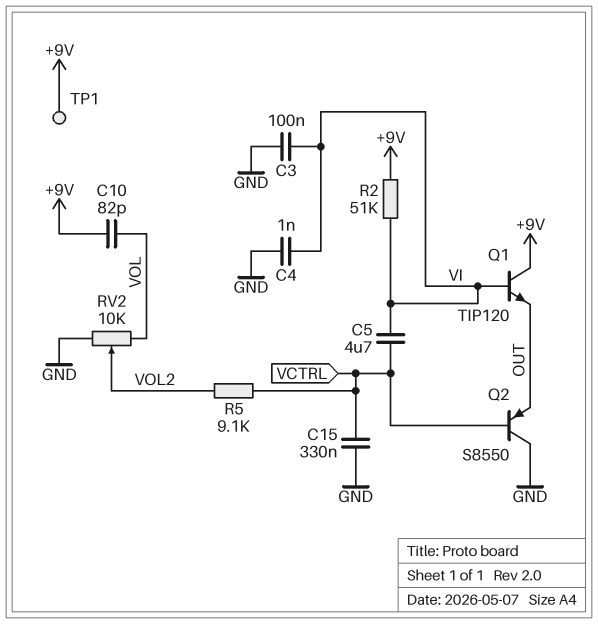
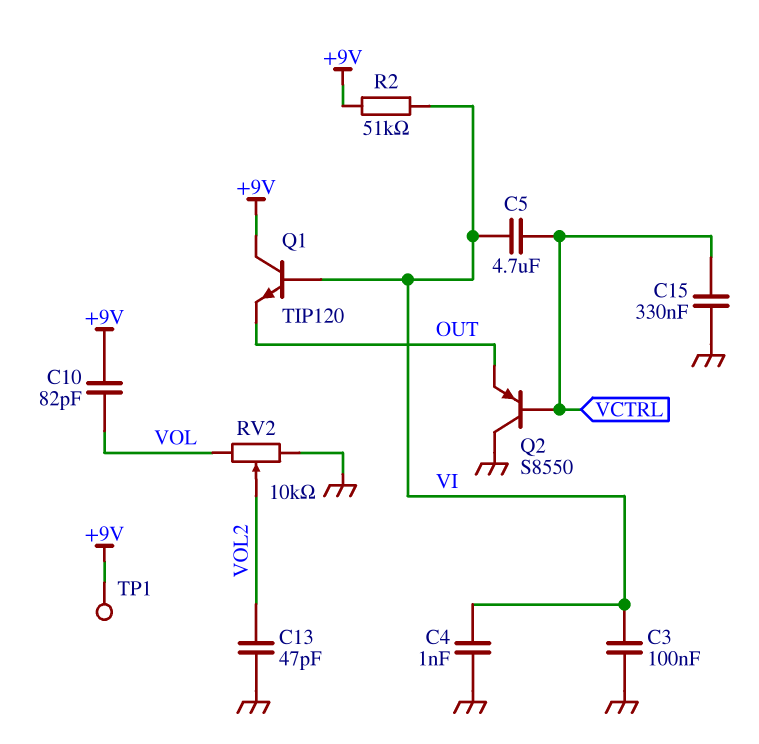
C13: none -> 47pF (GND, VOL2)
R5: 9.1k (VCTRL, VOL2) -> none

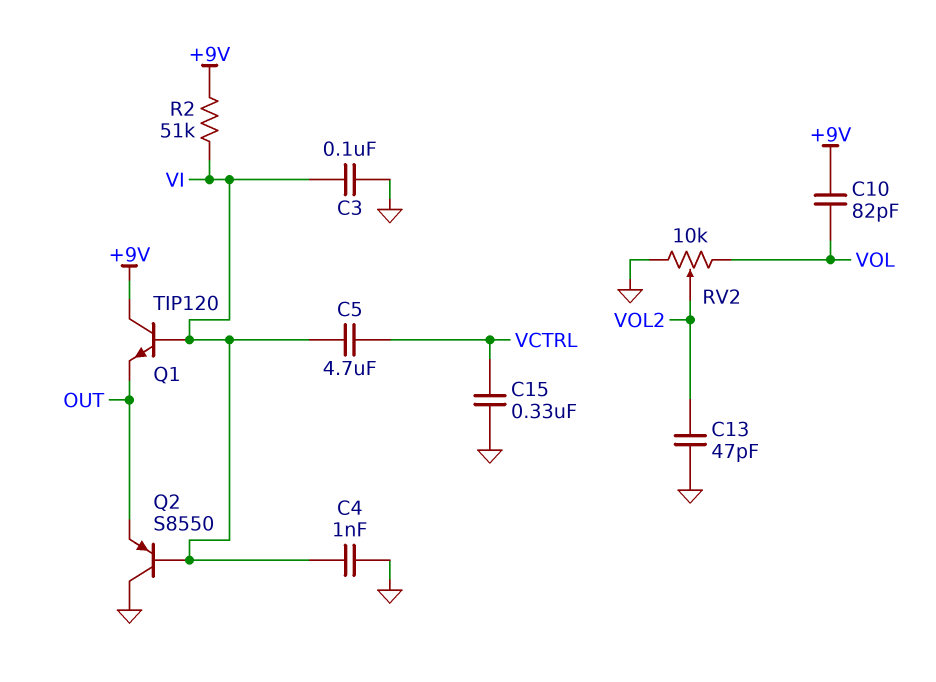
Q2: PNP S8550 (B VCTRL, C GND, E OUT) -> PNP S8550 (B VI, C GND, E OUT)
TP1: test point (+9V) -> none

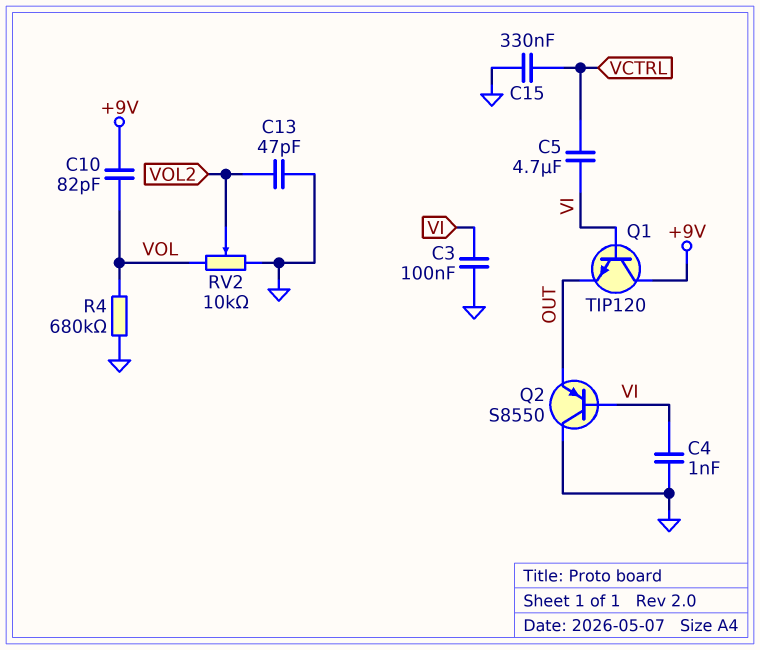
R2: 51k (+9V, VI) -> none
R4: none -> 680k (GND, VOL)

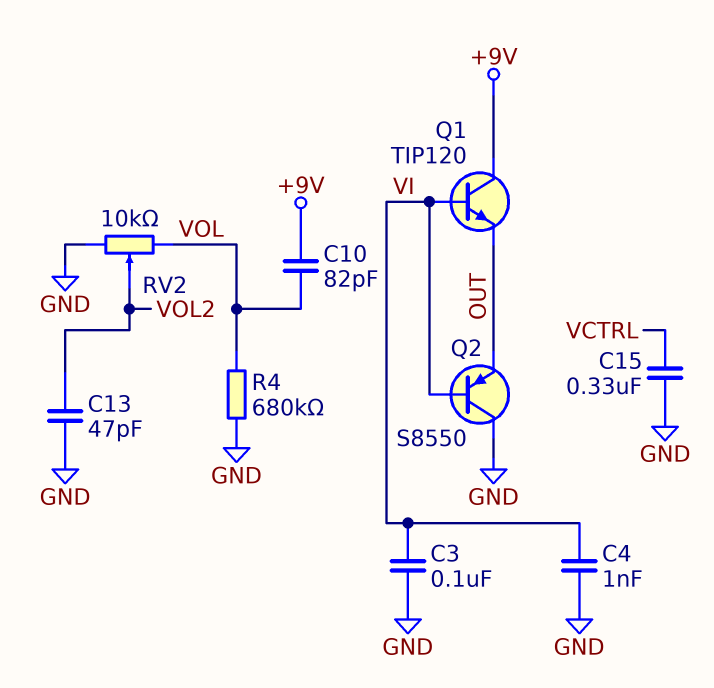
C5: 4.7uF (VCTRL, VI) -> none

